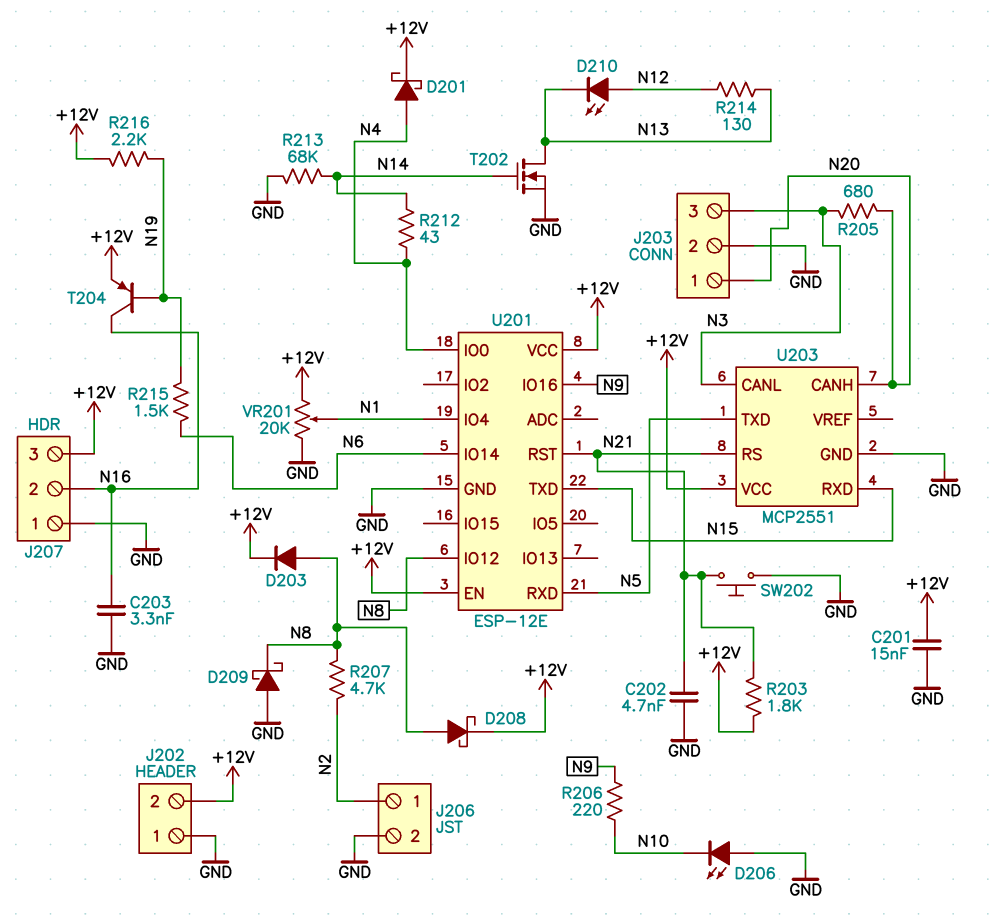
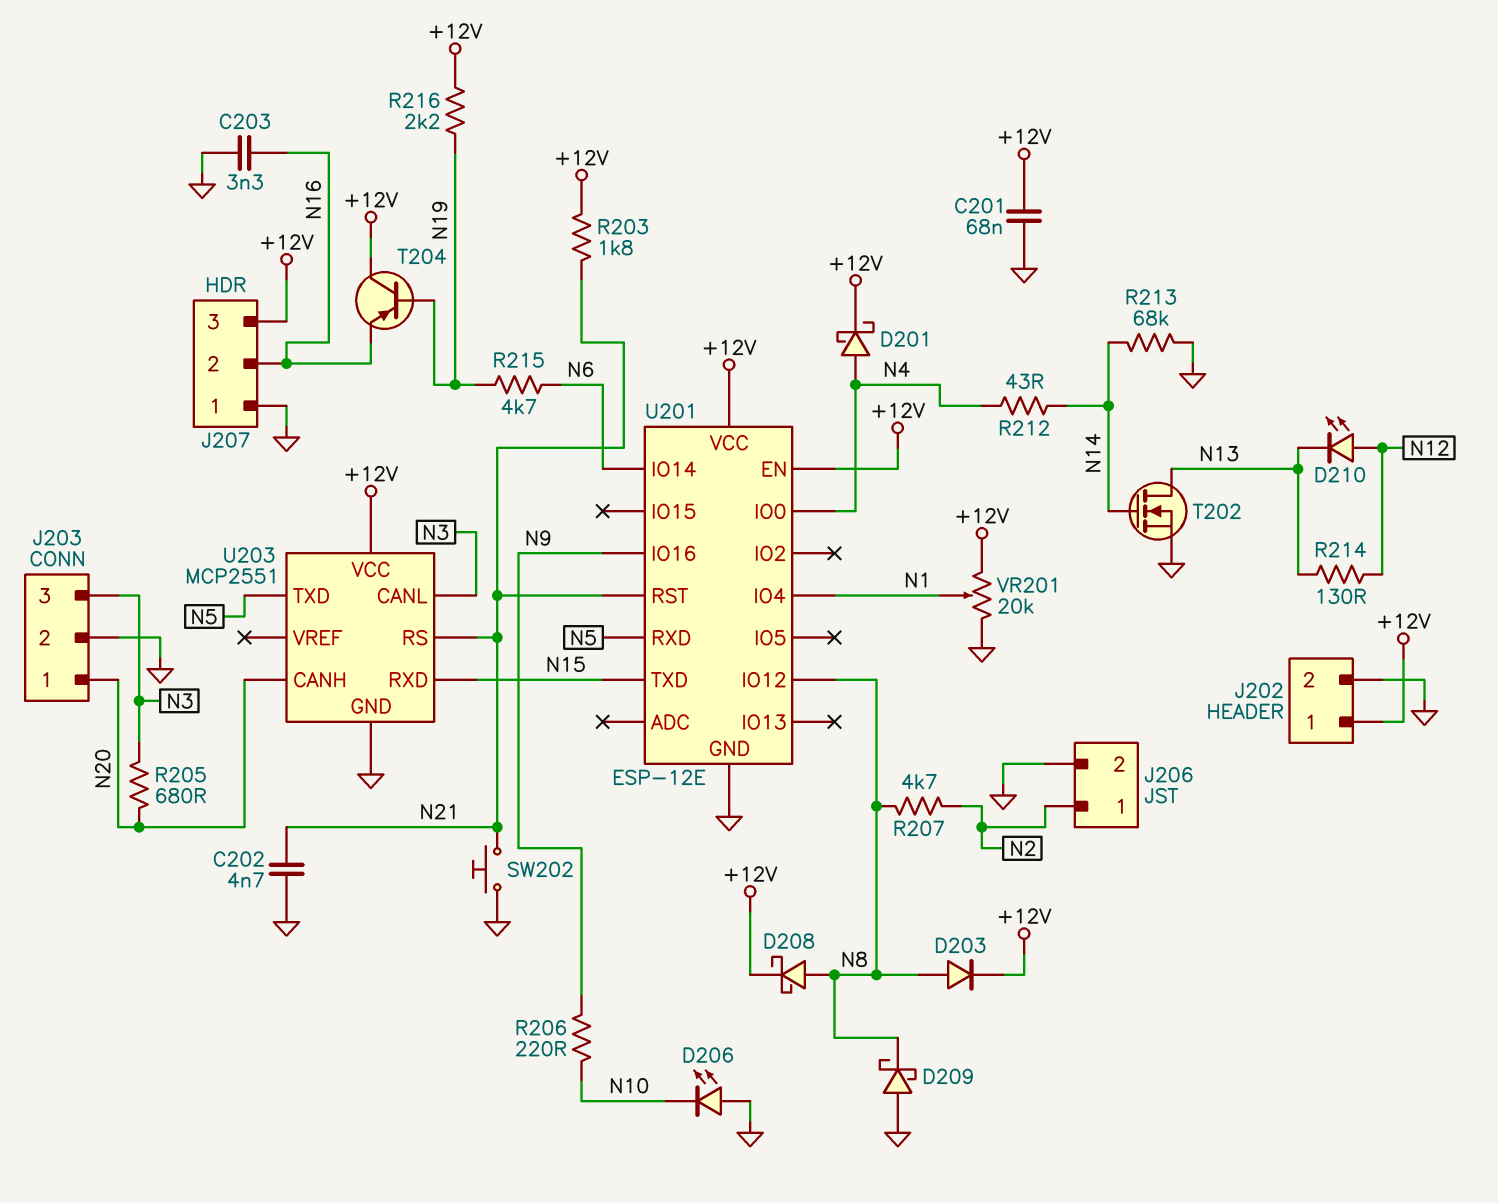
C201: 15nF (+12V, GND) -> 68nF (+12V, GND)
J202 pin 1: GND -> +12V
J202 pin 2: +12V -> GND
R215: 1.5k (N6, N19) -> 4.7k (N6, N19)
T204: PNP (B N19, C N16, E +12V) -> PNP (B N19, C +12V, E N16)

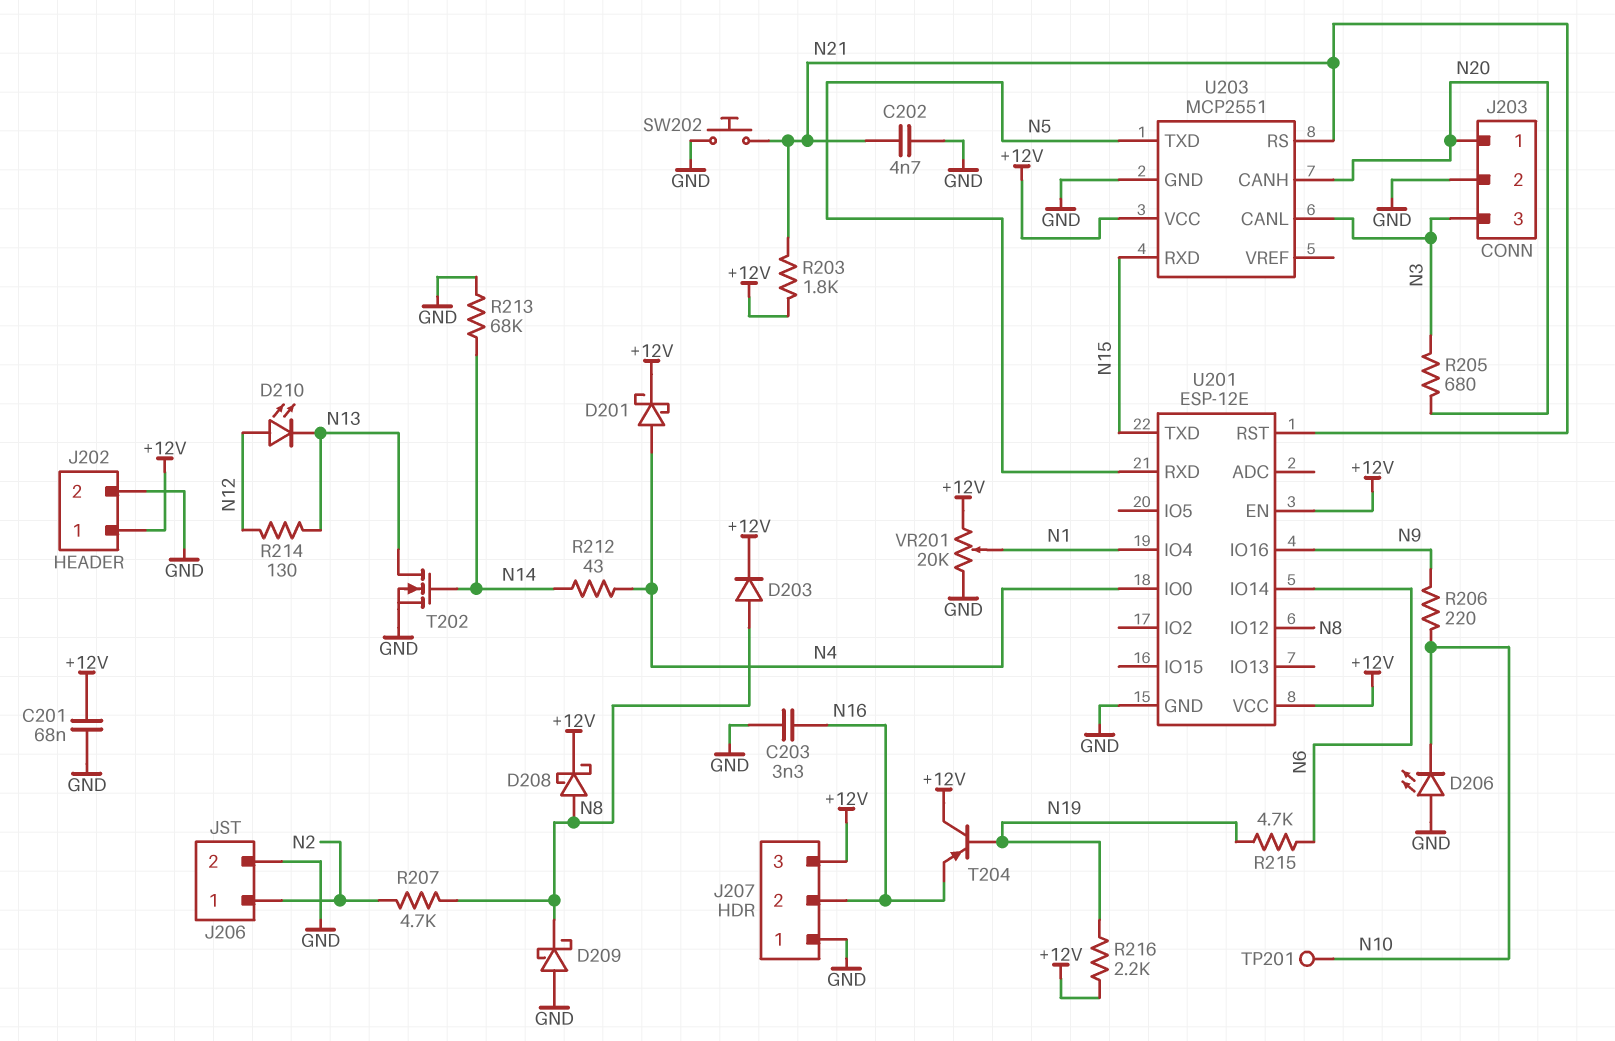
TP201: none -> test point (N10)

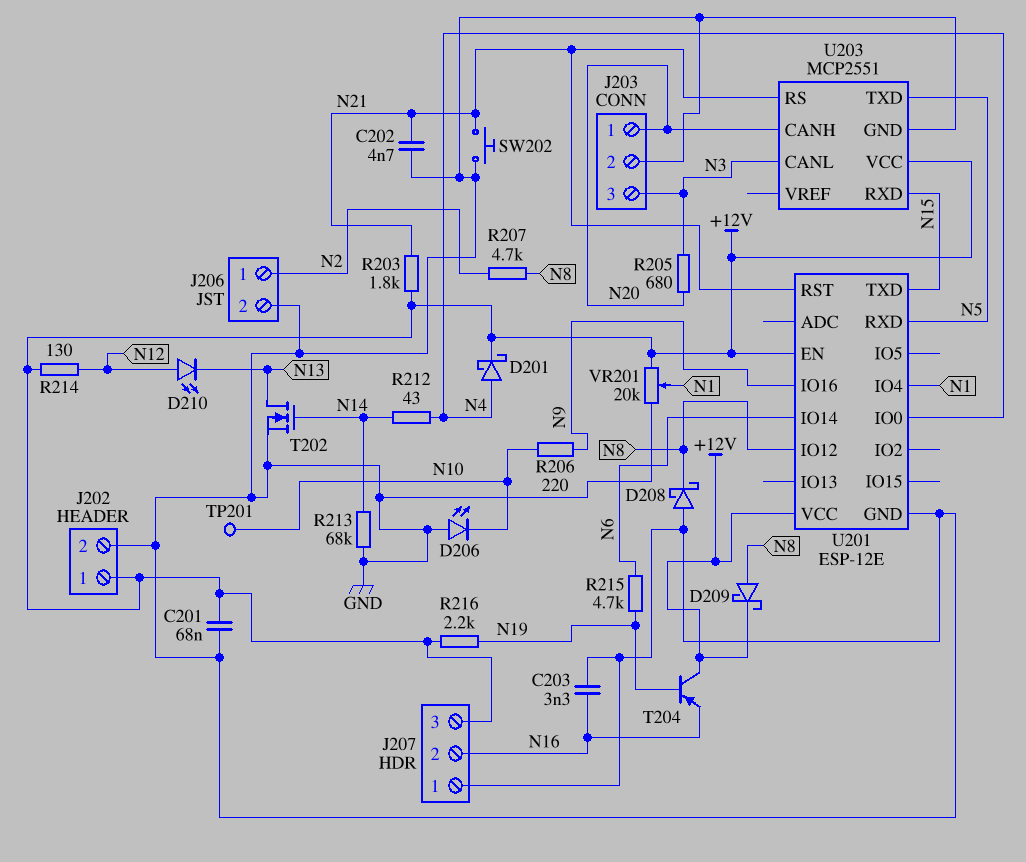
D203: diode (A N8, K +12V) -> none
D208: schottky (A N8, K +12V) -> schottky (A GND, K N8)
D209: schottky (A GND, K N8) -> schottky (A N8, K +12V)
R214: 130 (N12, N13) -> 130 (+12V, N12)

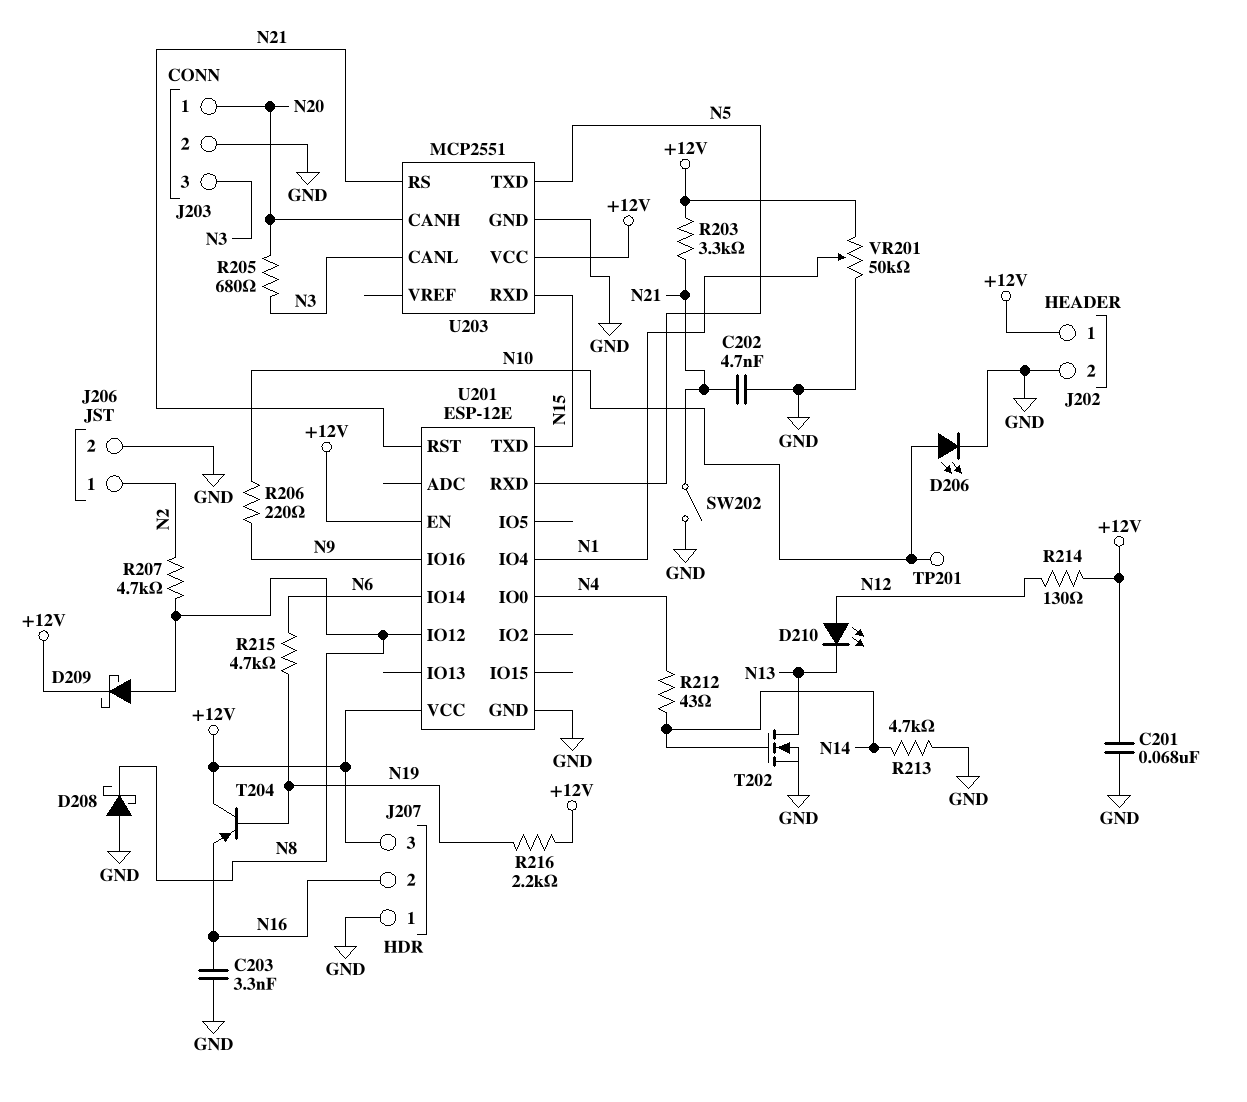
D201: schottky (A N4, K +12V) -> none
D206: LED (A GND, K N10) -> LED (A N10, K GND)
R203: 1.8k (+12V, N21) -> 3.3k (+12V, N21)
R213: 68k (GND, N14) -> 4.7k (GND, N14)
SW202: button (GND, N21) -> switch (GND, N21)
VR201: 20k (+12V, GND, wiper N1) -> 50k (+12V, GND, wiper N1)

